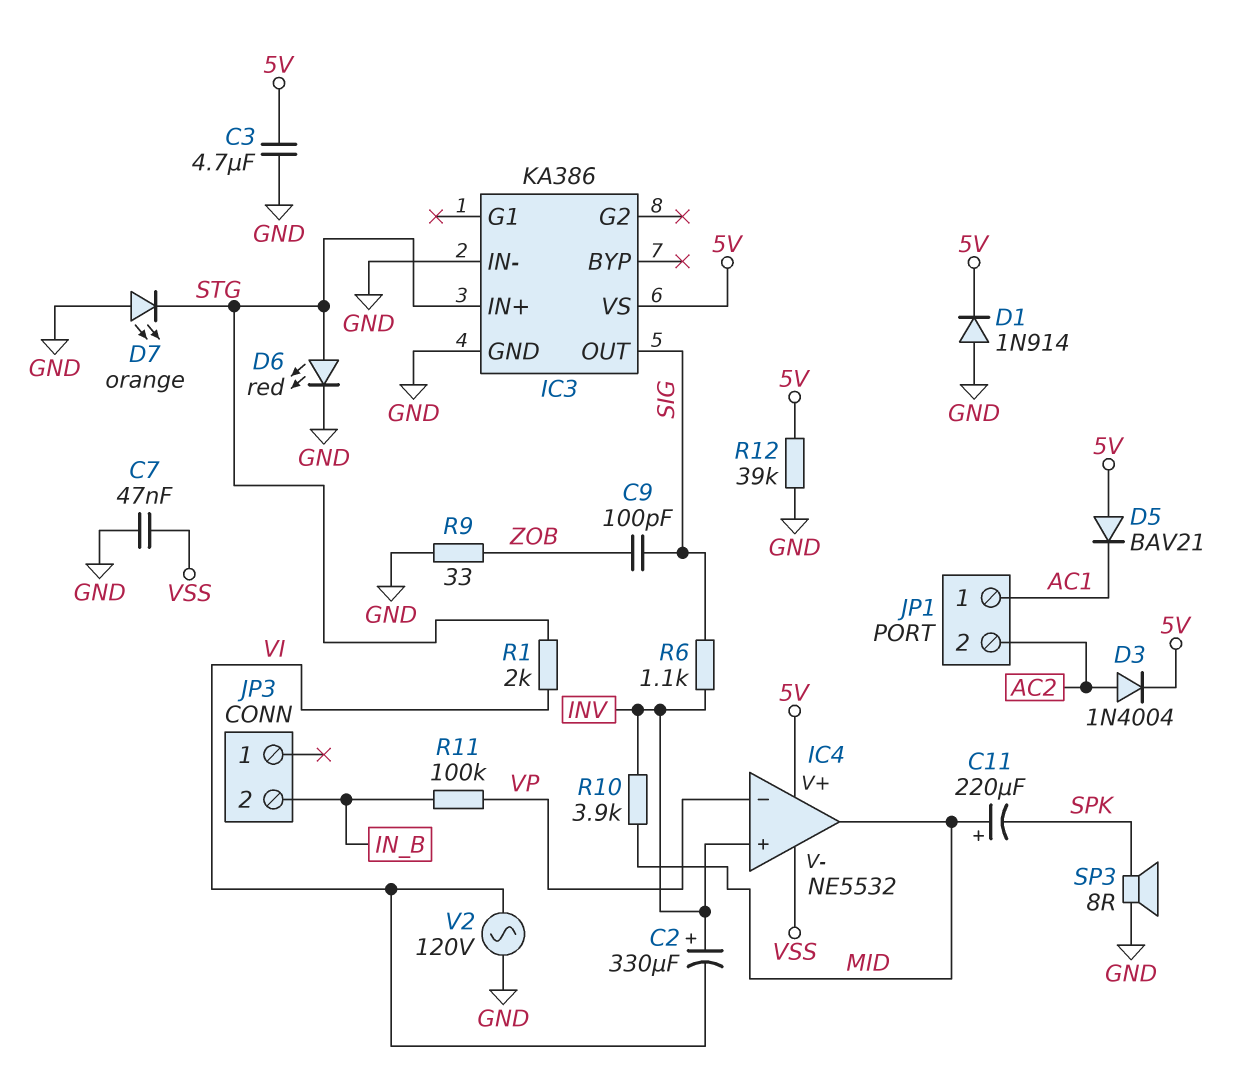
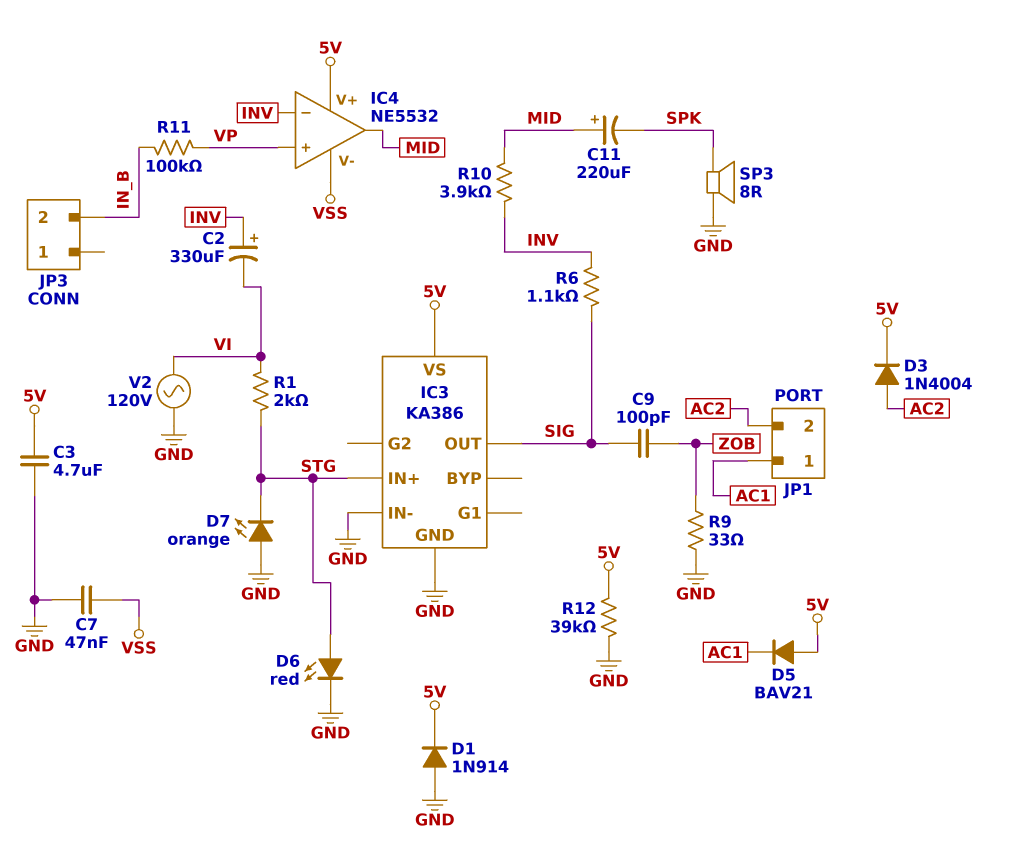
IC4 pin in+: INV -> VP
IC4 pin in-: VP -> INV

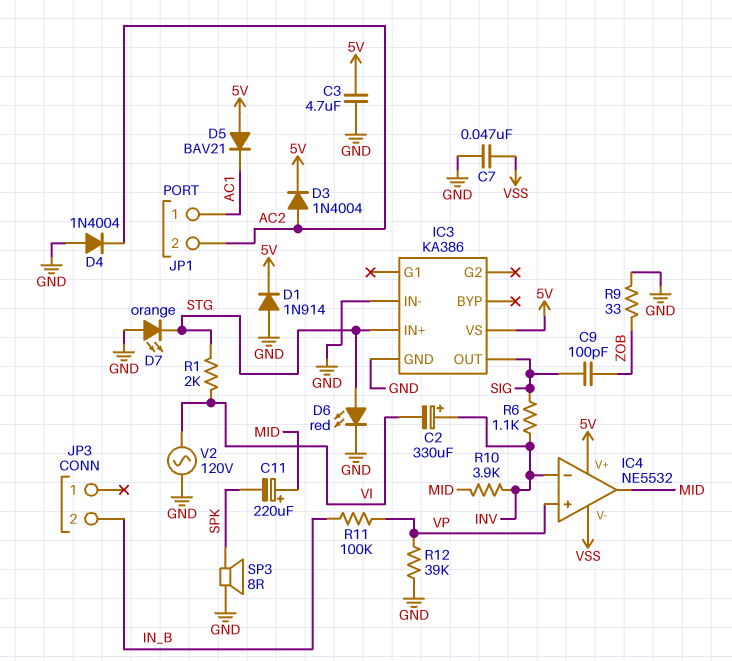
D4: none -> diode 1N4004 (A GND, K AC2)
R12: 39k (5V, GND) -> 39k (GND, VP)

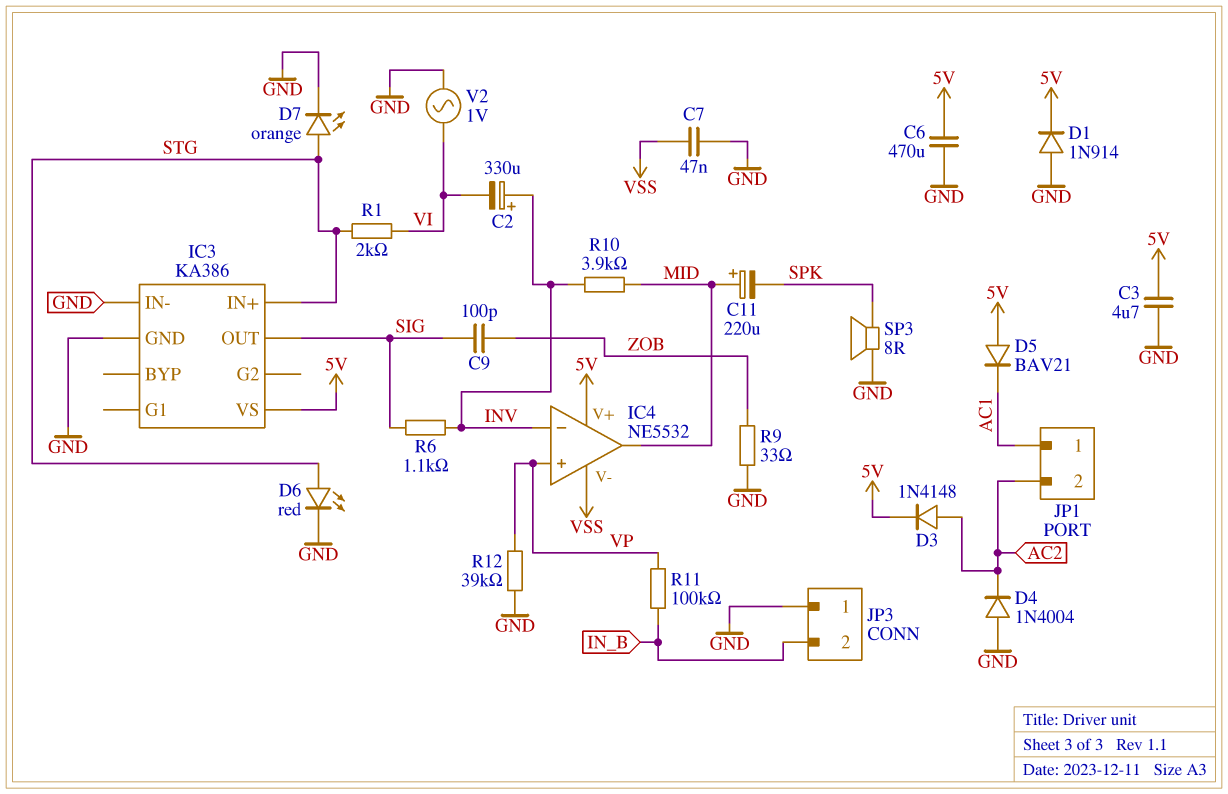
C6: none -> 470uF (5V, GND)
D3: diode 1N4004 (A AC2, K 5V) -> diode 1N4148 (A AC2, K 5V)
D7: LED orange (A GND, K STG) -> LED orange (A STG, K GND)
JP3 pin 1: none -> GND
V2: AC 120V (GND, VI) -> AC 1V (GND, VI)

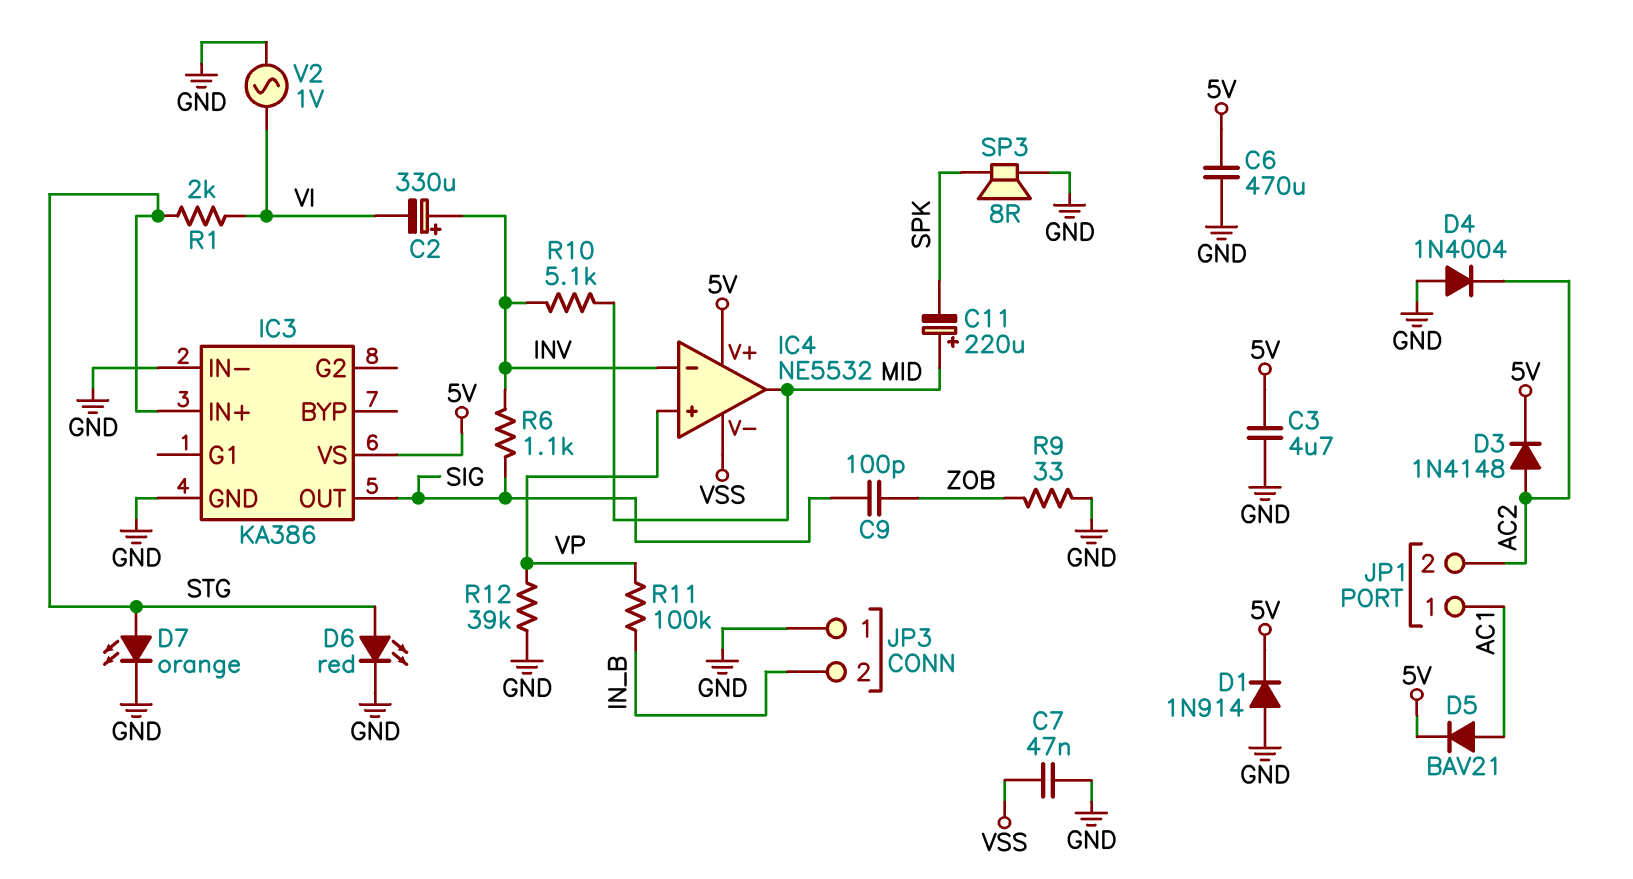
D5: diode BAV21 (A 5V, K AC1) -> diode BAV21 (A AC1, K 5V)
R10: 3.9k (INV, MID) -> 5.1k (INV, MID)

